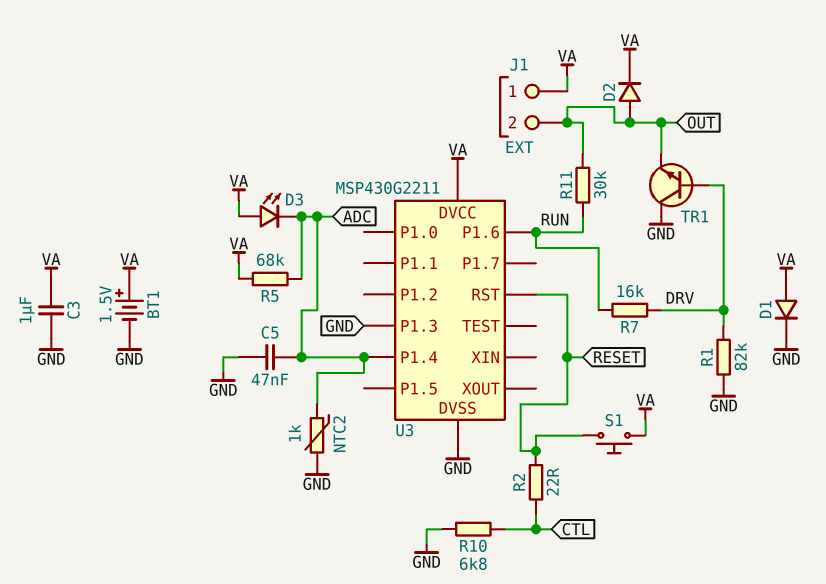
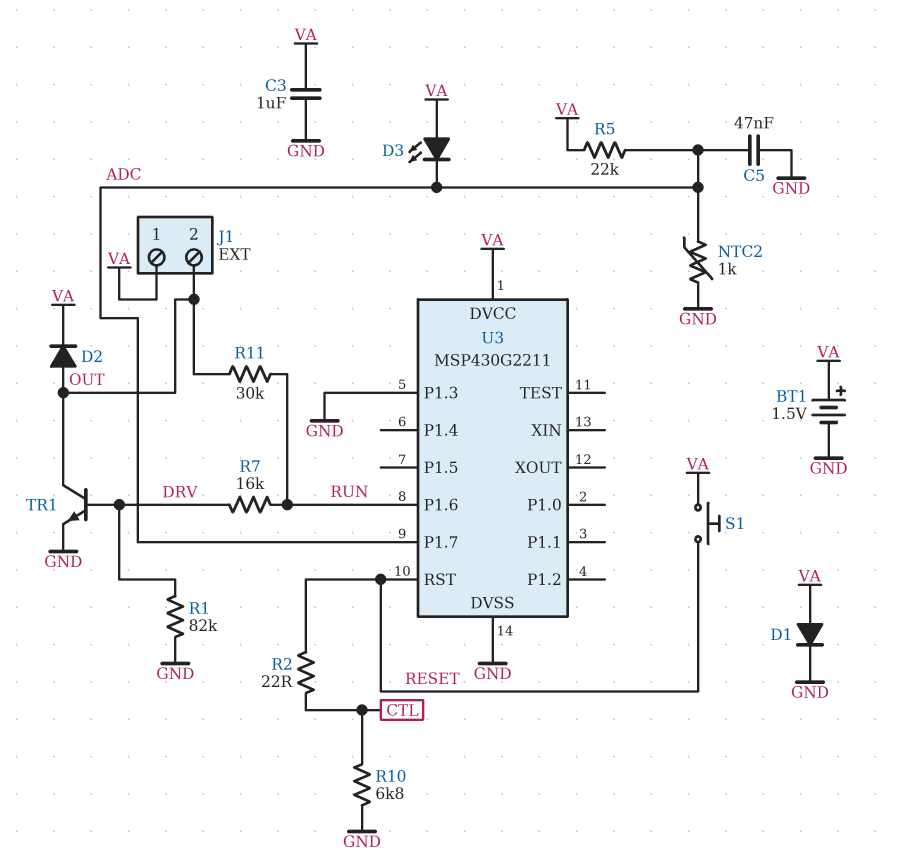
R5: 68k (ADC, VA) -> 22k (ADC, VA)
TR1: NPN (B DRV, C GND, E OUT) -> NPN (B DRV, C OUT, E GND)
U3 pin P1.4: ADC -> none
U3 pin P1.7: none -> ADC

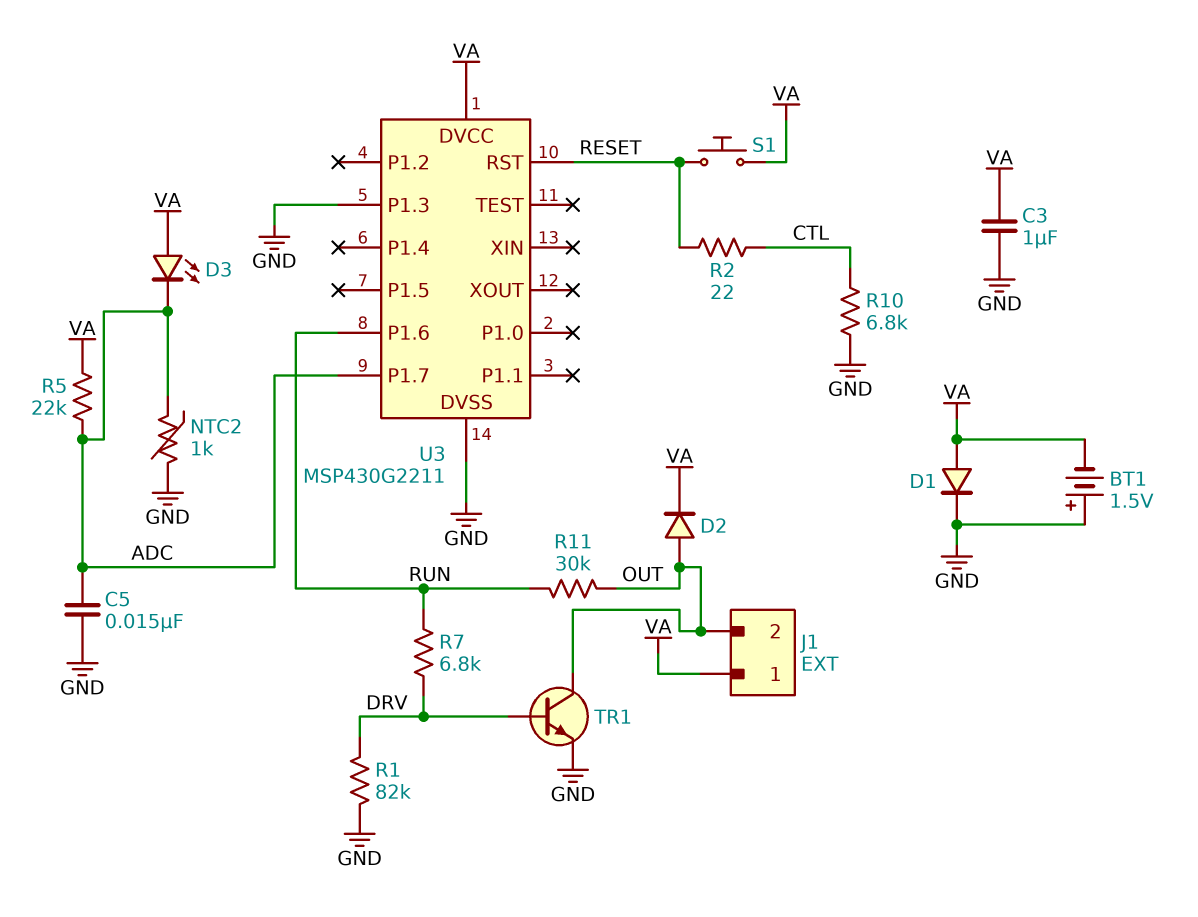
BT1: 1.5V (plus VA, minus GND) -> 1.5V (plus GND, minus VA)
C5: 47nF (ADC, GND) -> 15nF (ADC, GND)
R7: 16k (DRV, RUN) -> 6.8k (DRV, RUN)

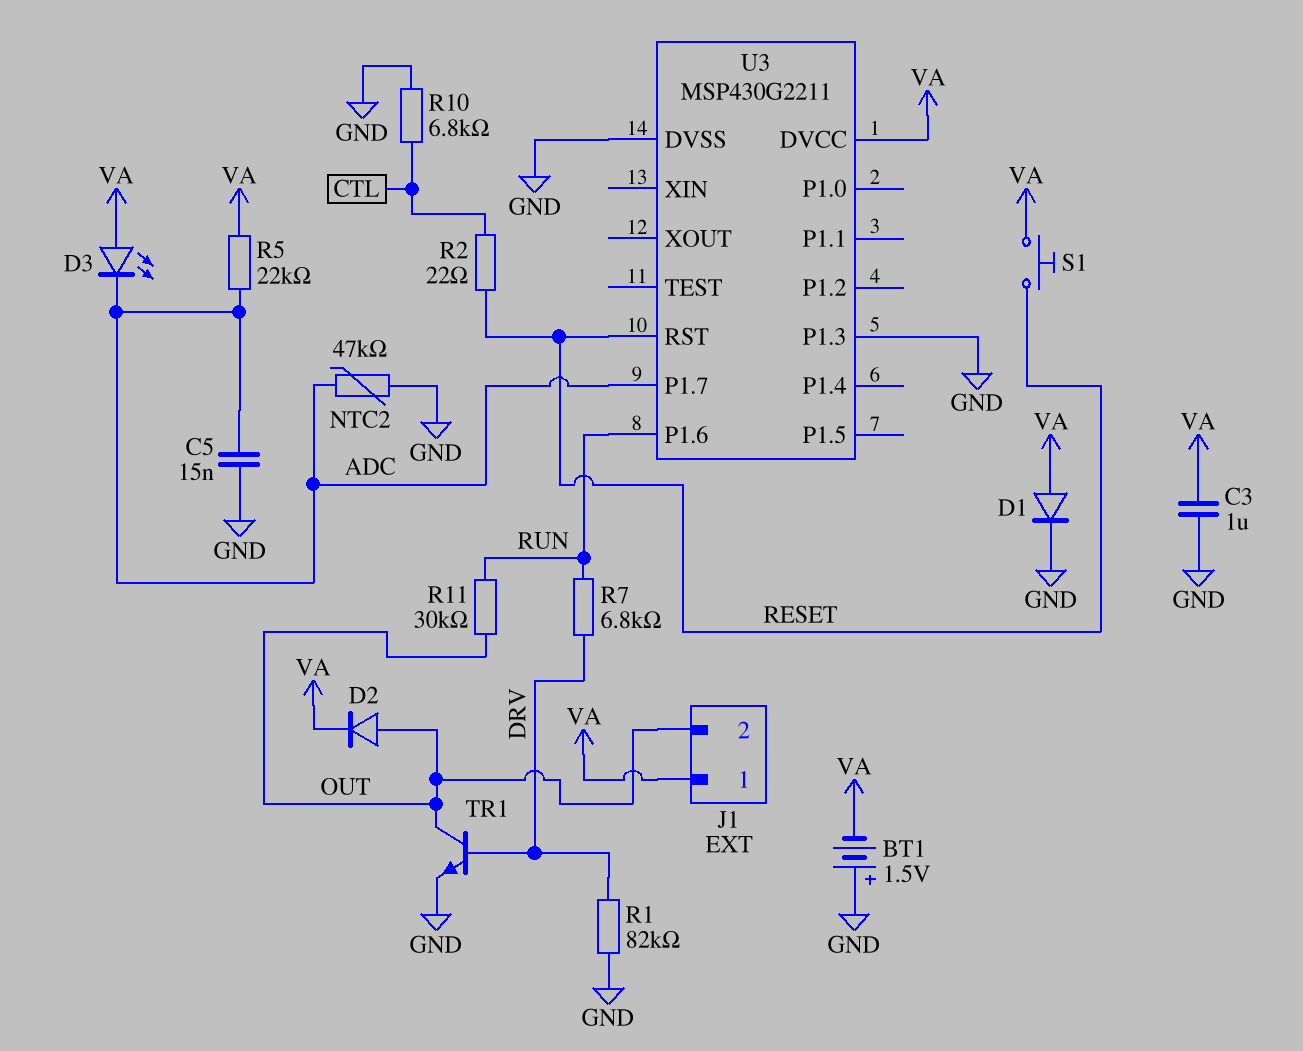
NTC2: 1k (ADC, GND) -> 47k (ADC, GND)

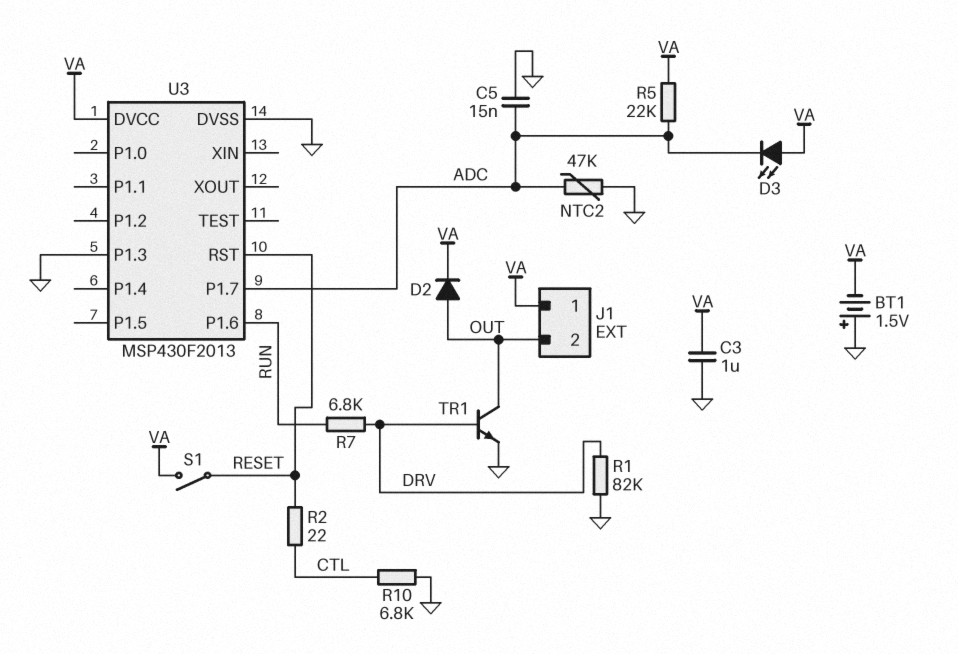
D1: diode (A VA, K GND) -> none
R11: 30k (OUT, RUN) -> none
S1: button (RESET, VA) -> switch (RESET, VA)
U3: MSP430G2211 -> MSP430F2013

